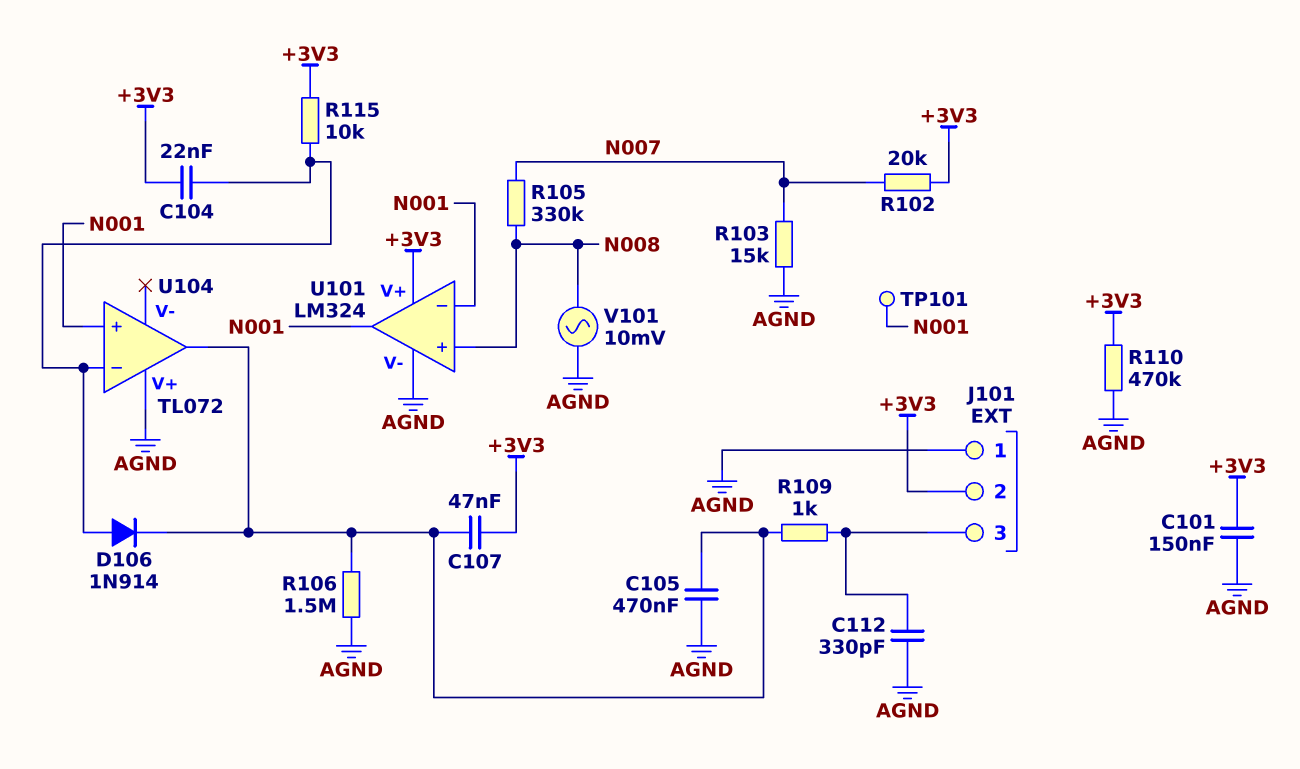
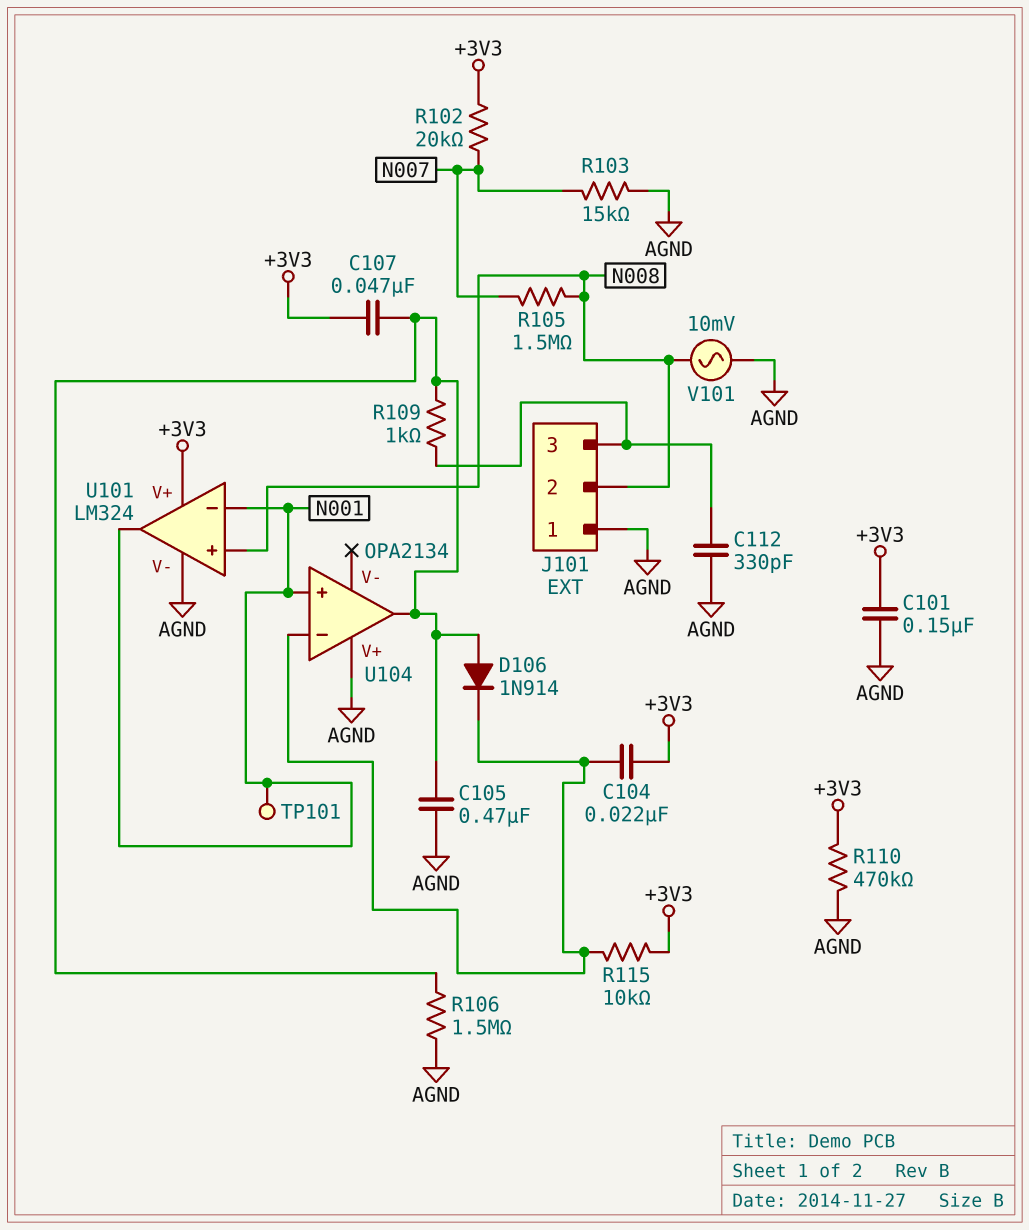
D106: diode 1N914 (A U104/in-, K U104/out) -> diode 1N914 (A U104/out, K U104/in-)
J101 pin 2: +3V3 -> N008
R105: 330k (N007, N008) -> 1.5M (N007, N008)
U104: TL072 -> OPA2134

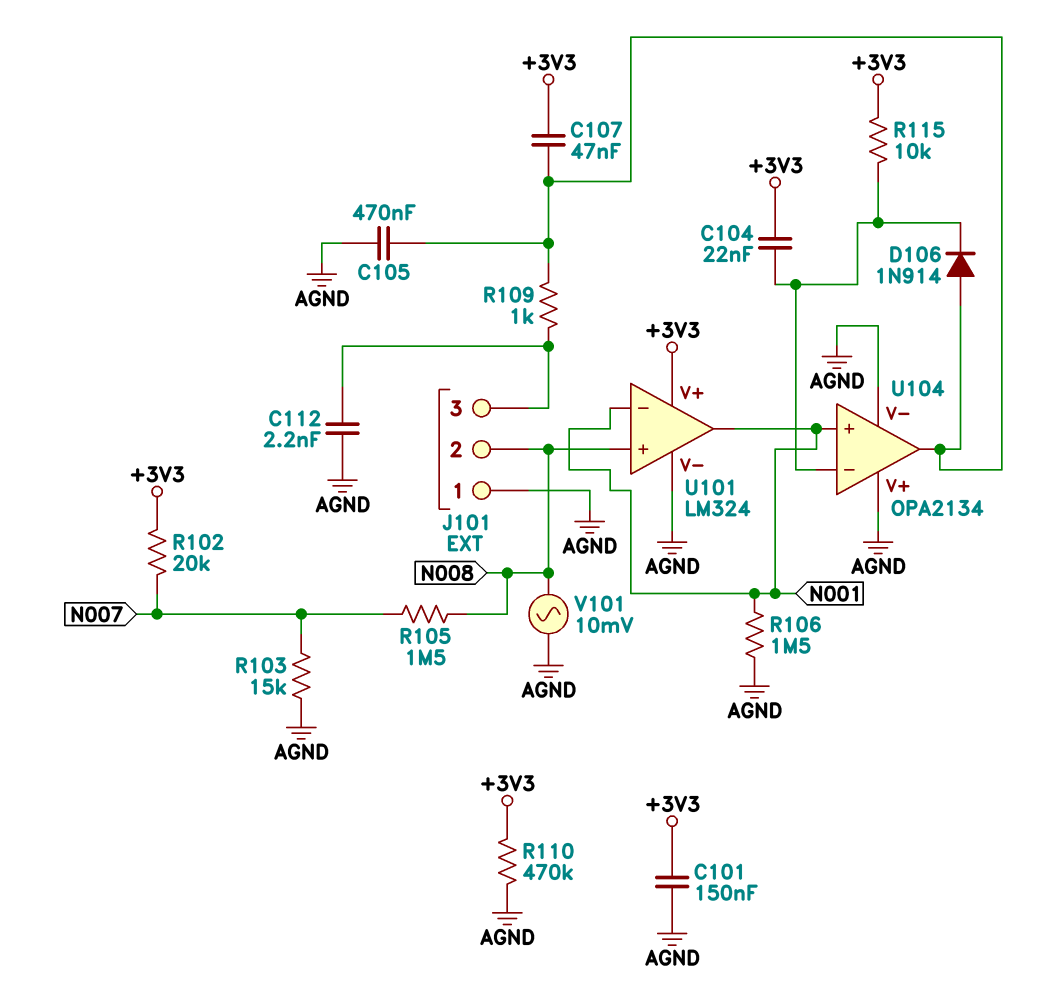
C112: 330pF (AGND, J101/3) -> 2.2nF (AGND, J101/3)
R106: 1.5M (AGND, U104/out) -> 1.5M (AGND, N001)
TP101: test point (N001) -> none
U104 pin V-: none -> AGND

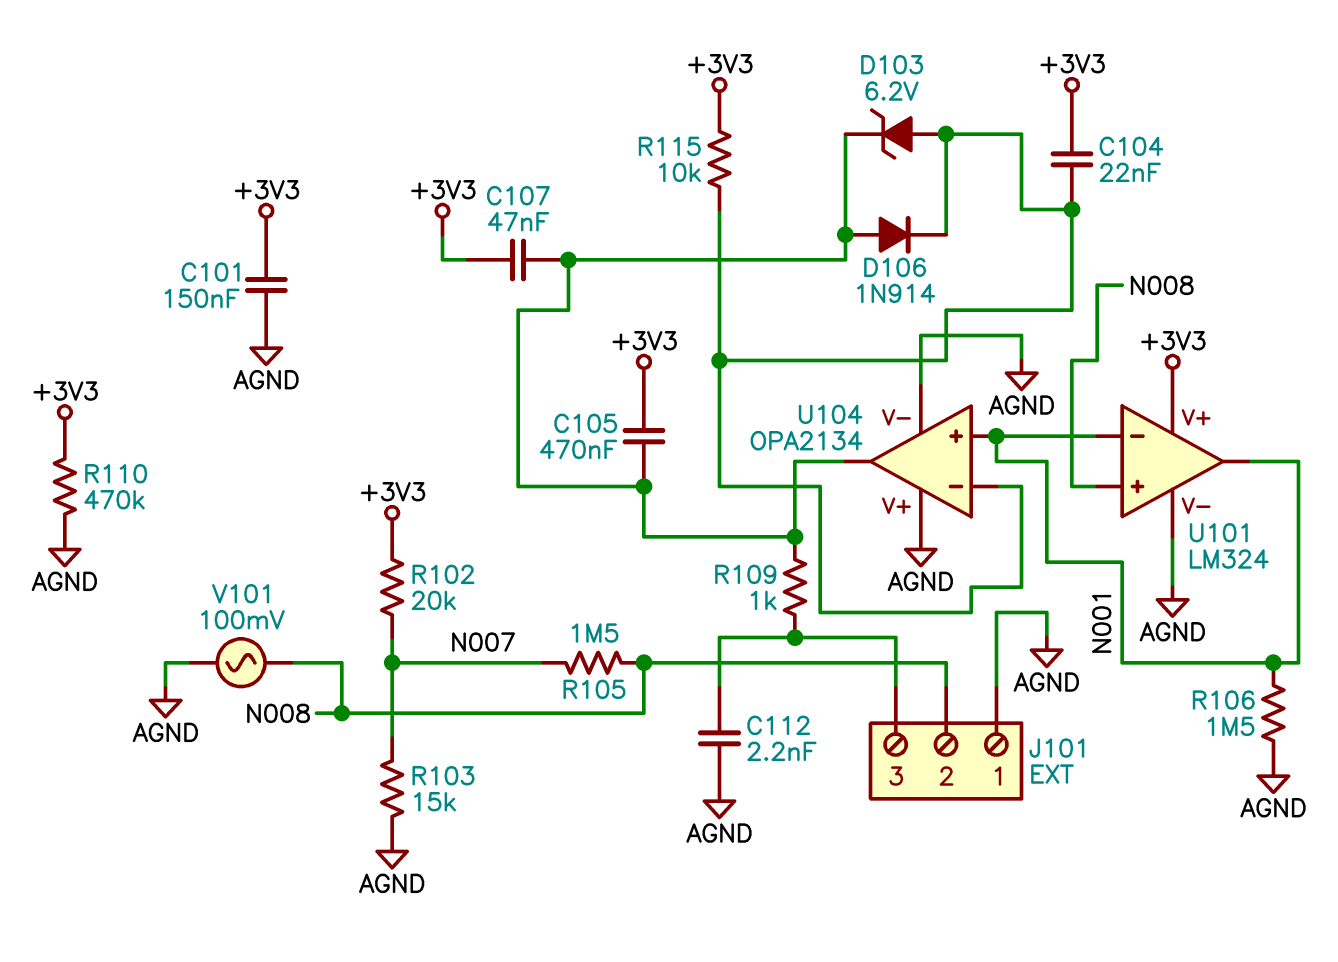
C105: 470nF (AGND, U104/out) -> 470nF (+3V3, U104/out)
D103: none -> zener 6.2V (A U104/in-, K U104/out)
V101: AC 10mV (AGND, N008) -> AC 100mV (AGND, N008)

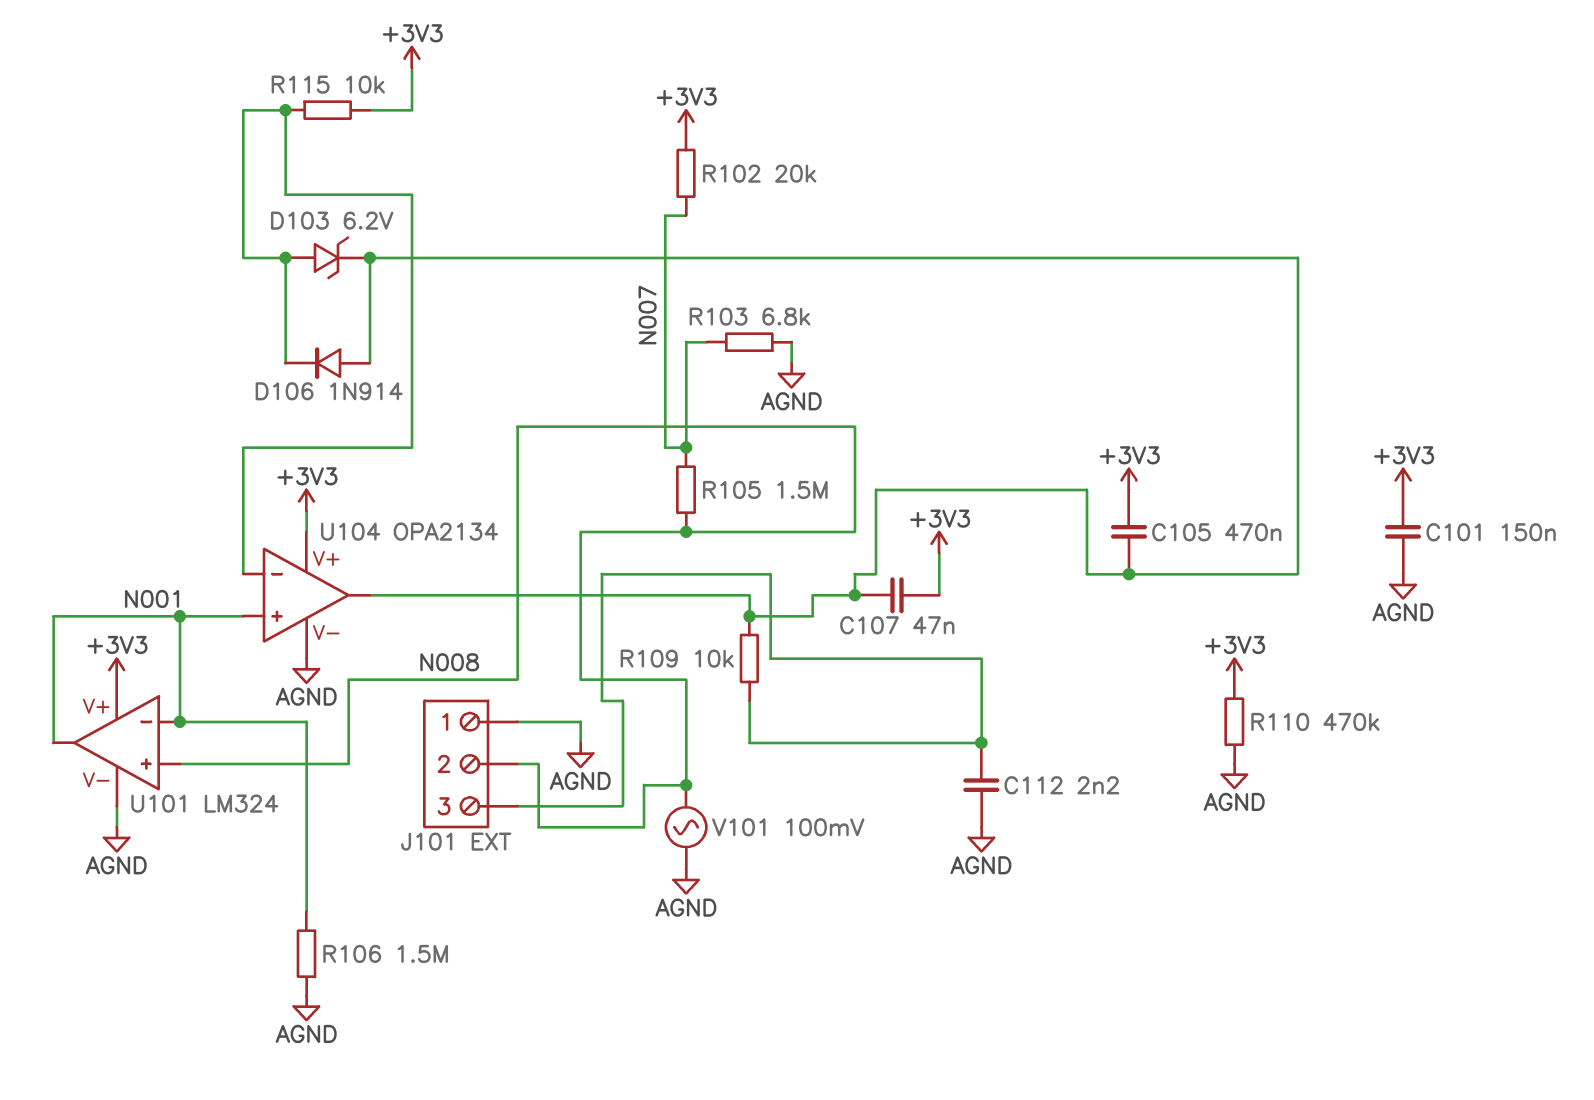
C104: 22nF (+3V3, U104/in-) -> none
R103: 15k (AGND, N007) -> 6.8k (AGND, N007)
R109: 1k (J101/3, U104/out) -> 10k (J101/3, U104/out)
U104 pin V+: AGND -> +3V3

